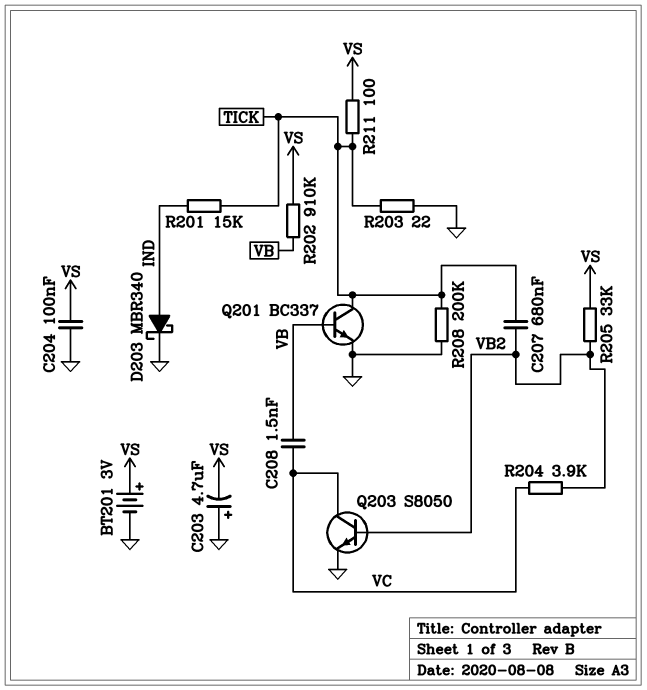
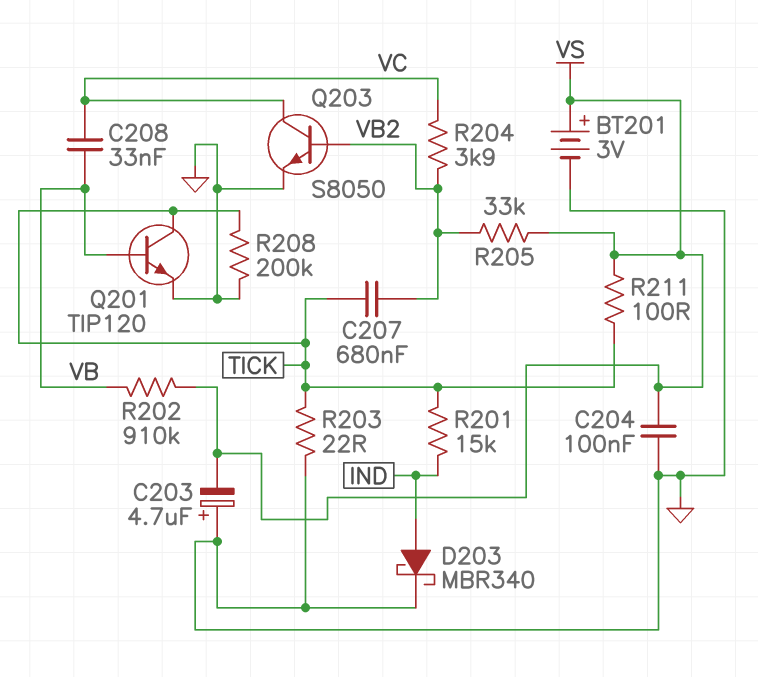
C208: 1.5nF (VB, VC) -> 33nF (VB, VC)
Q201: NPN BC337 (B VB, C TICK, E GND) -> NPN TIP120 (B VB, C TICK, E GND)

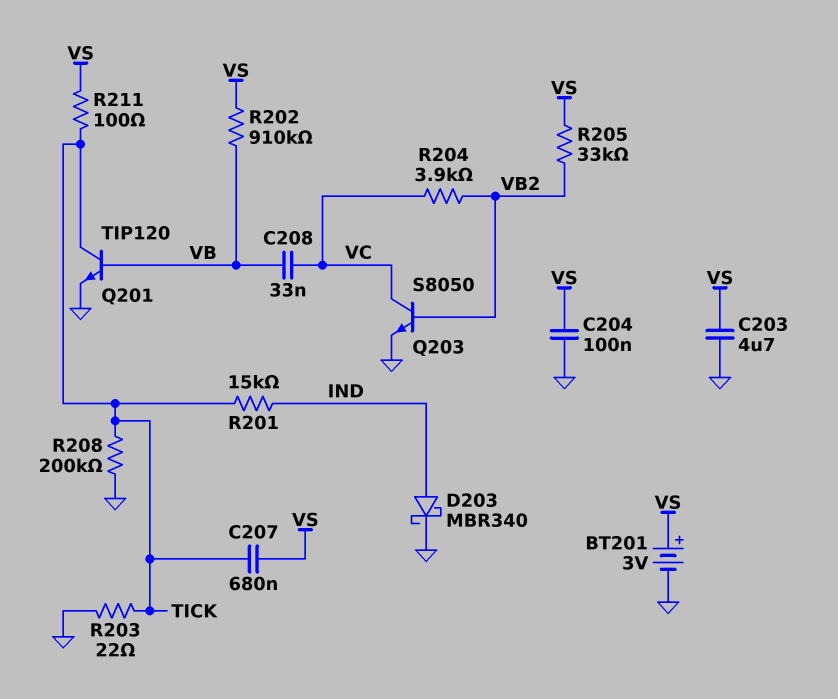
C203: 4.7uF (plus GND, minus VS) -> 4.7uF (GND, VS)
C207: 680nF (TICK, VB2) -> 680nF (TICK, VS)

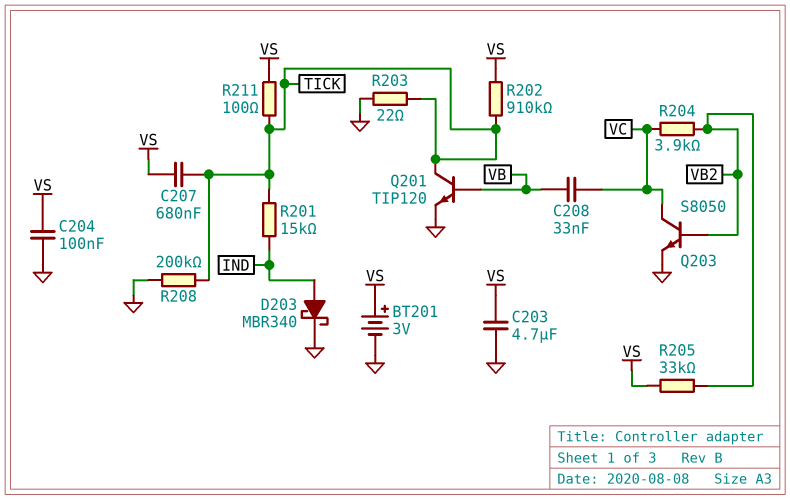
R202: 910k (VB, VS) -> 910k (TICK, VS)

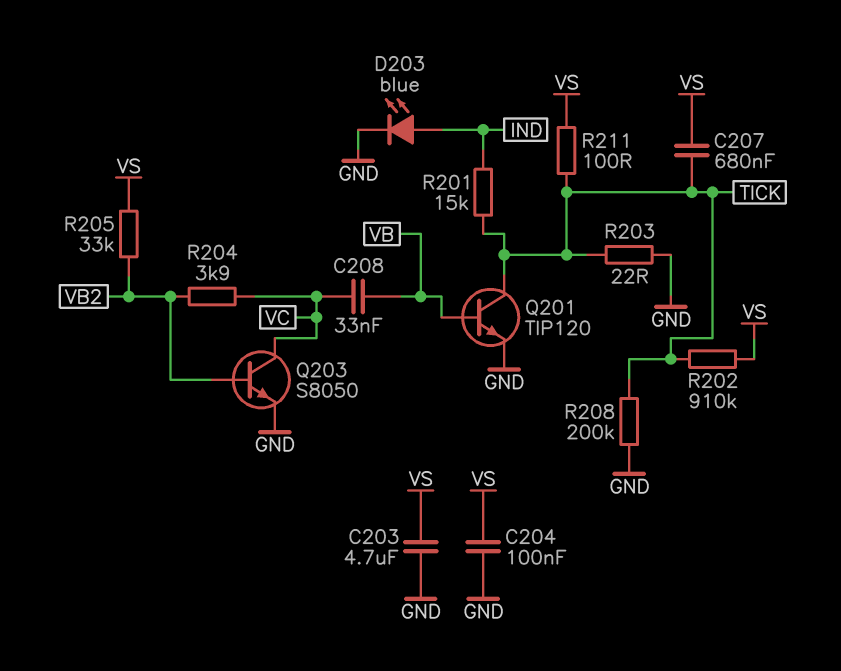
BT201: 3V (plus VS, minus GND) -> none
D203: schottky MBR340 (A IND, K GND) -> LED blue (A IND, K GND)

